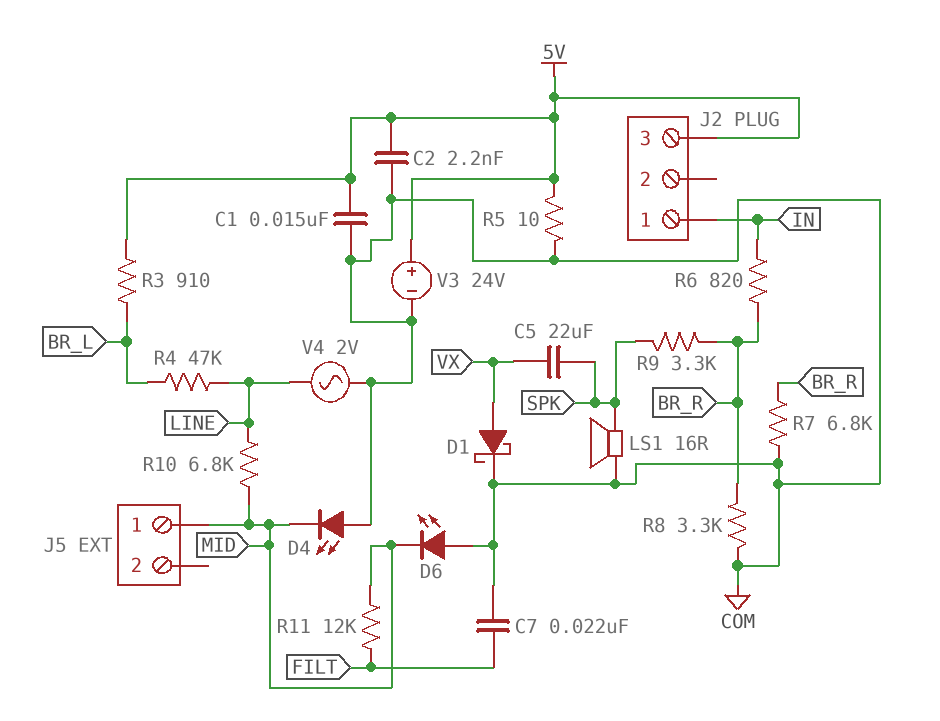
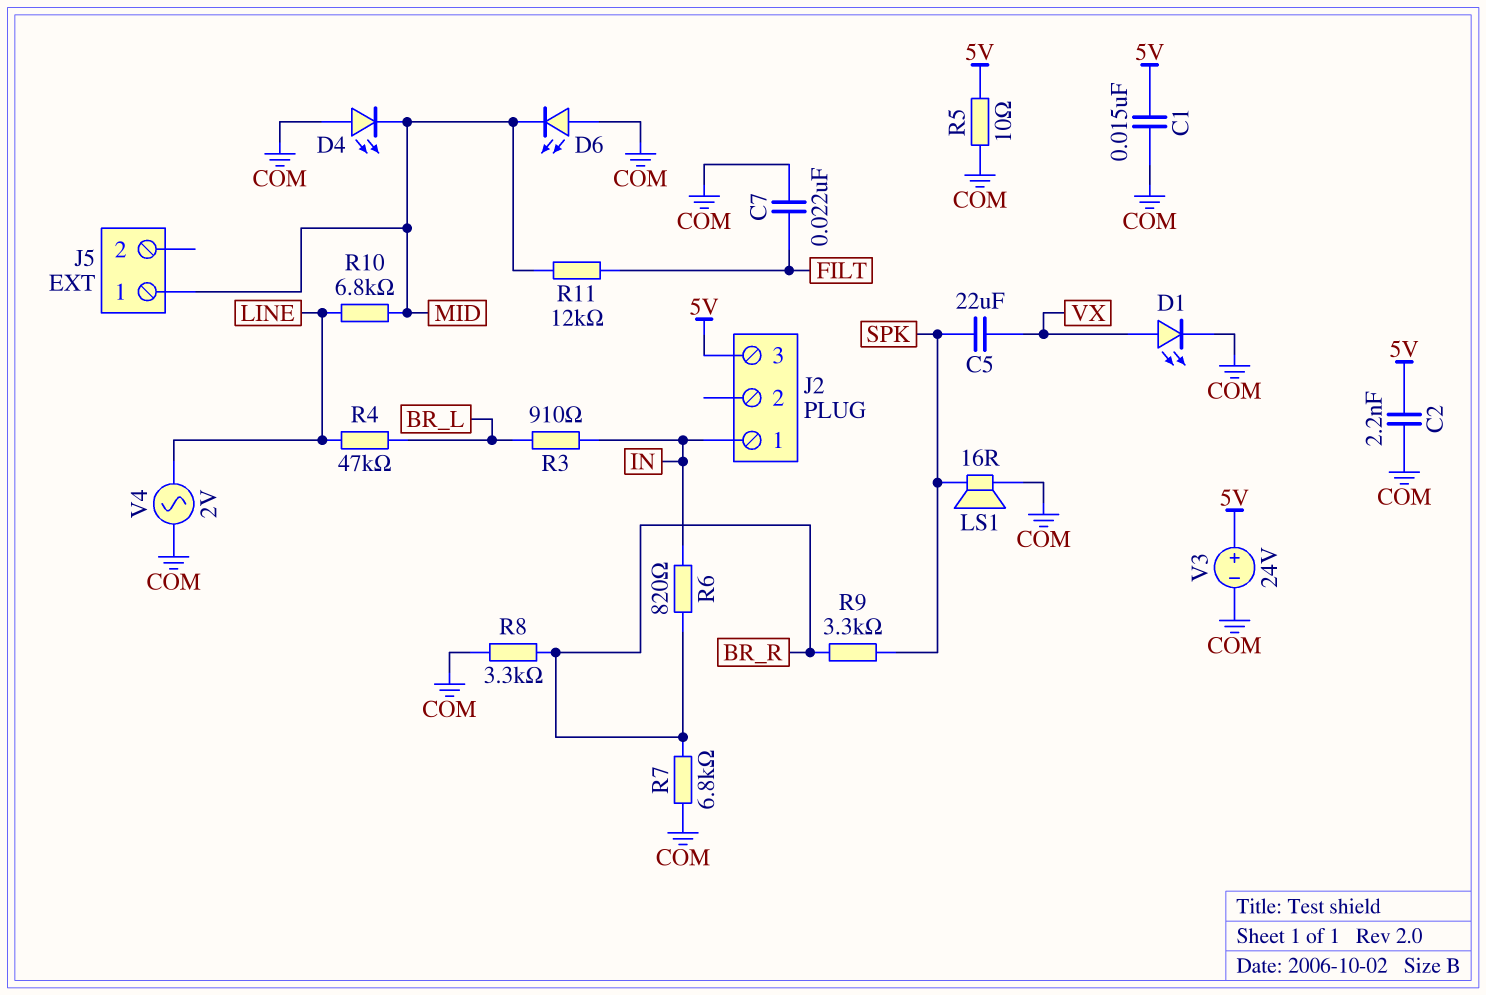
D1: schottky (A VX, K COM) -> LED (A VX, K COM)
R3: 910 (5V, BR_L) -> 910 (BR_L, IN)

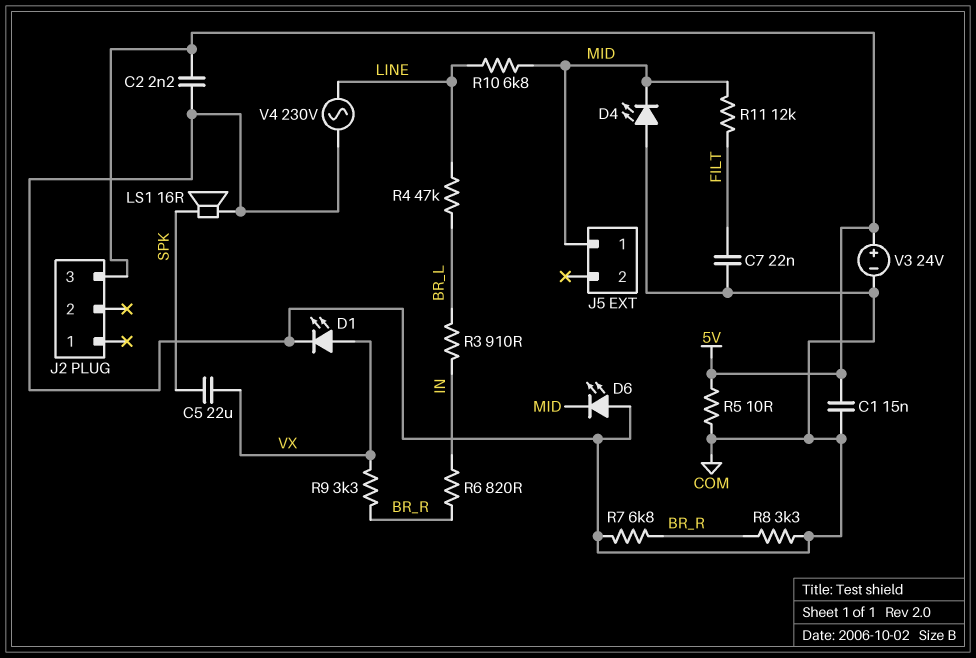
J2 pin 1: IN -> none
R9: 3.3k (BR_R, SPK) -> 3.3k (BR_R, VX)
V4: AC 2V (COM, LINE) -> AC 230V (COM, LINE)

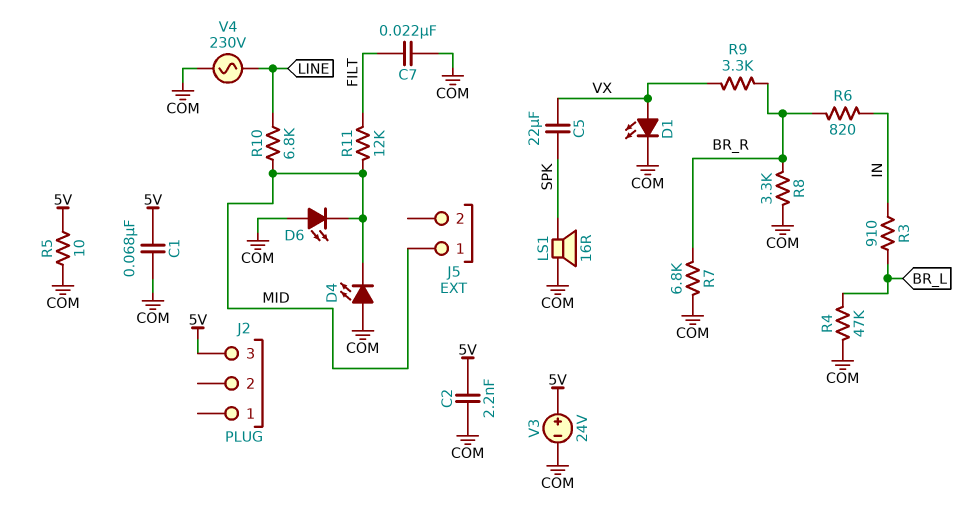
C1: 15nF (5V, COM) -> 68nF (5V, COM)
R4: 47k (BR_L, LINE) -> 47k (BR_L, COM)

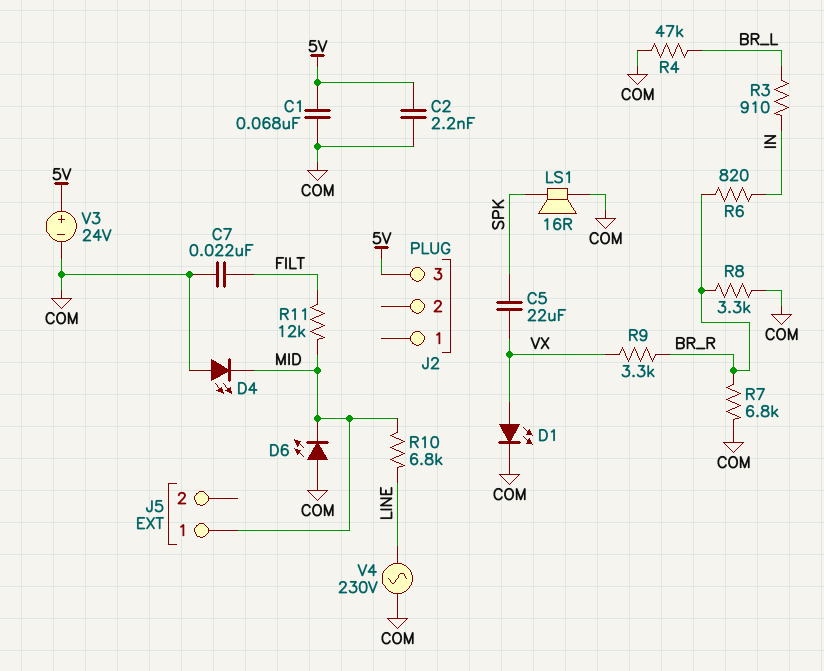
R5: 10 (5V, COM) -> none

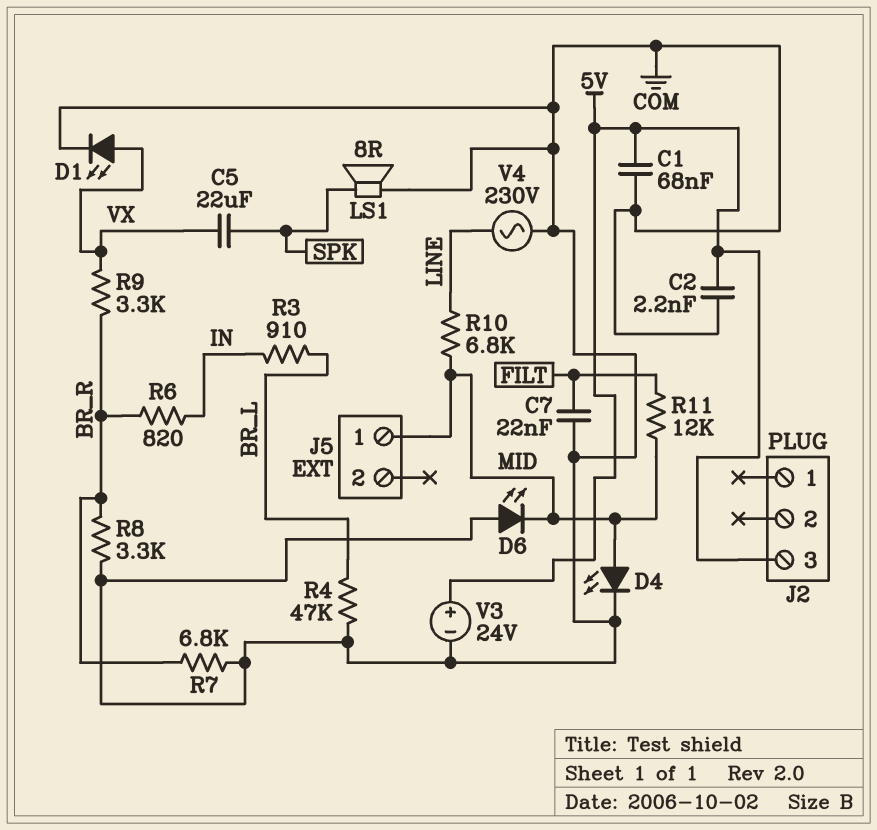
D4: LED (A COM, K MID) -> LED (A MID, K COM)
LS1: speaker 16R (COM, SPK) -> speaker 8R (COM, SPK)

